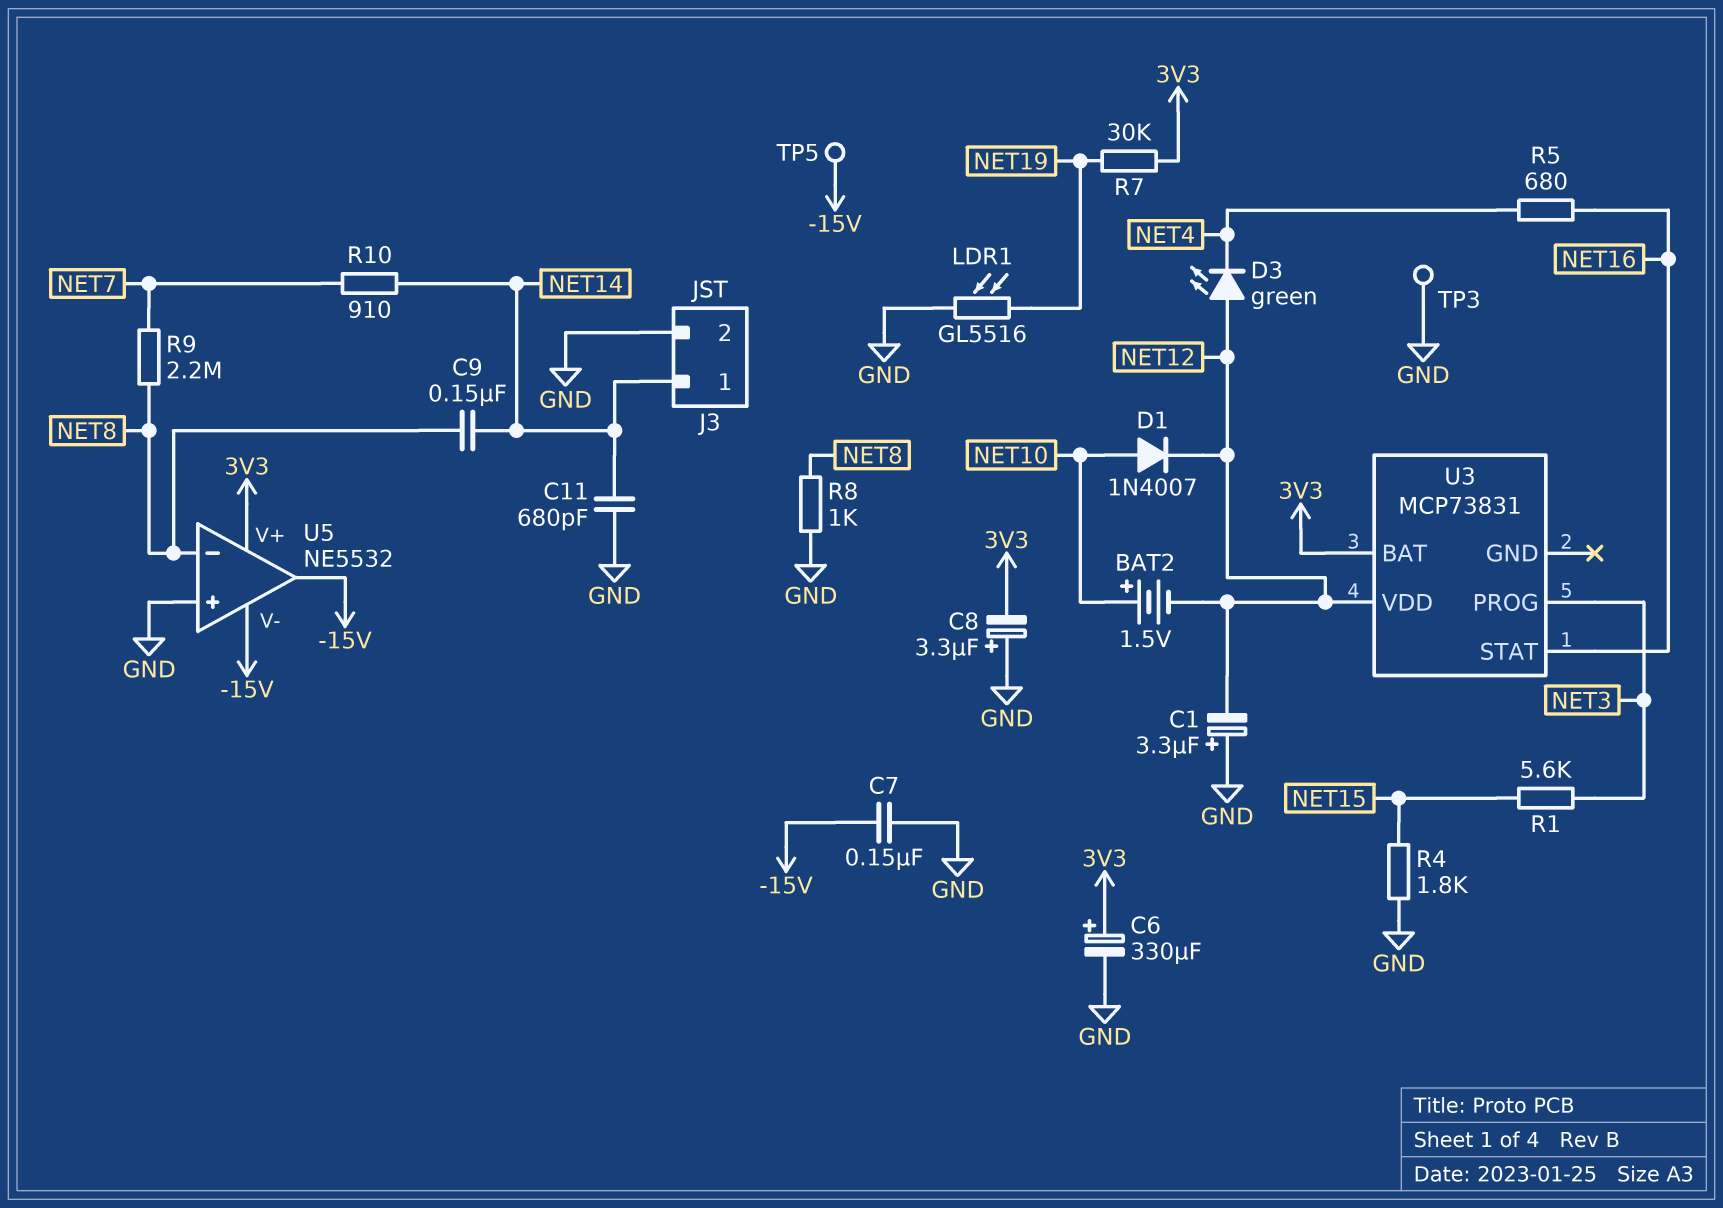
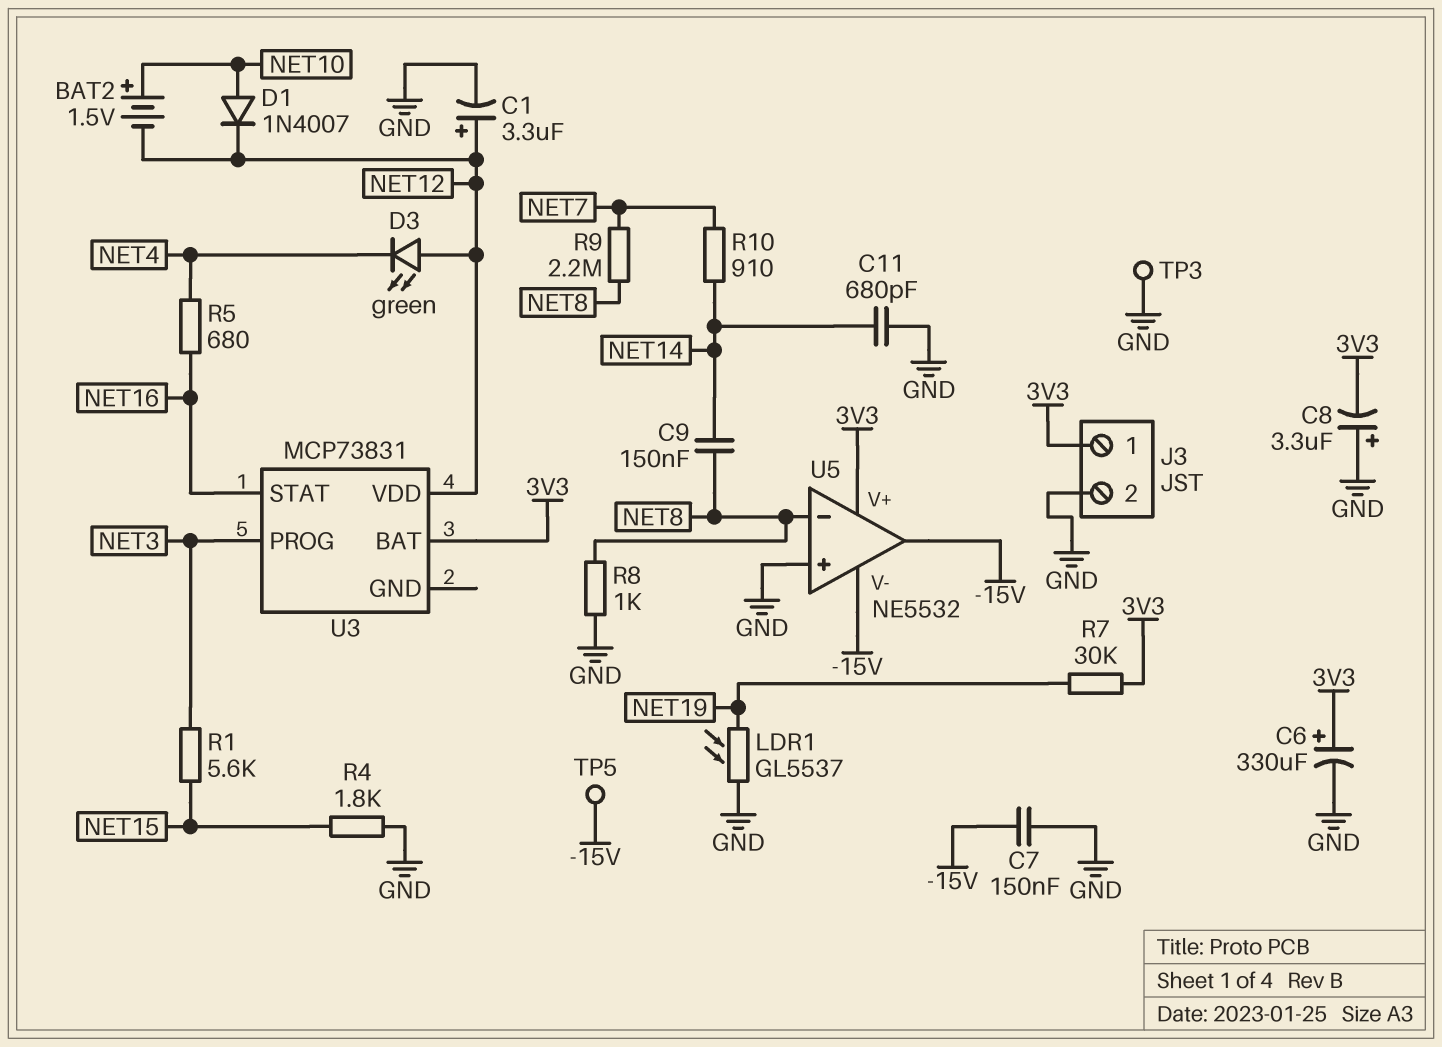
C1: 3.3uF (plus GND, minus NET12) -> 3.3uF (plus NET12, minus GND)
J3 pin 1: NET14 -> 3V3
LDR1: GL5516 (GND, NET19) -> GL5537 (GND, NET19)

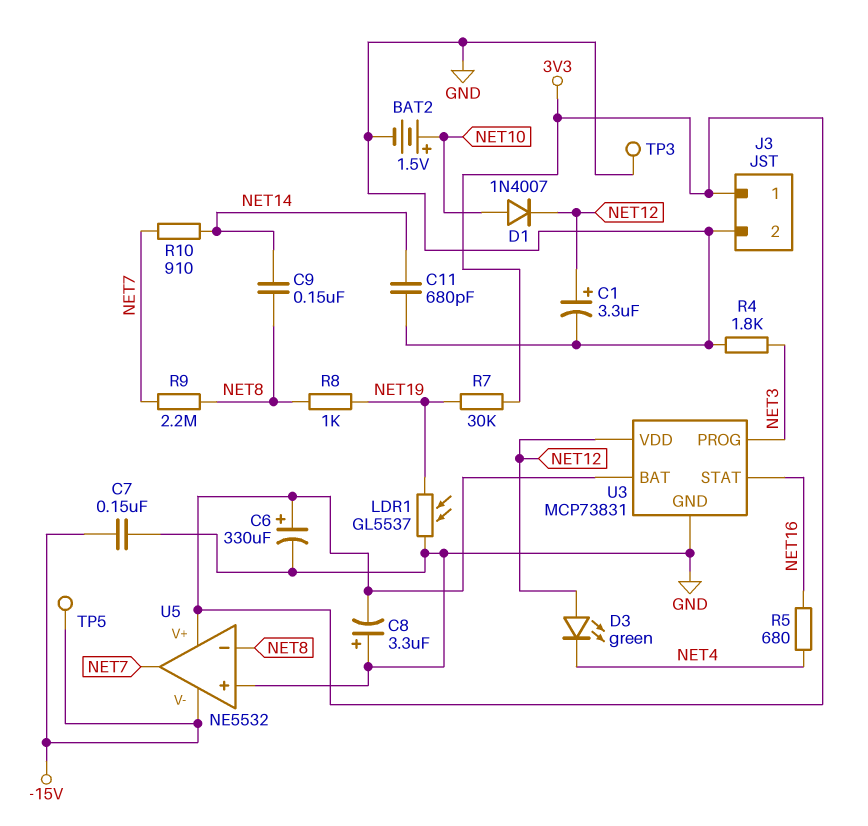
BAT2: 1.5V (plus NET10, minus NET12) -> 1.5V (plus NET10, minus GND)
R1: 5.6k (NET3, NET15) -> none
R4: 1.8k (GND, NET15) -> 1.8k (GND, NET3)
R8: 1k (GND, NET8) -> 1k (NET8, NET19)
U3 pin GND: none -> GND
U5 pin out: -15V -> NET7

